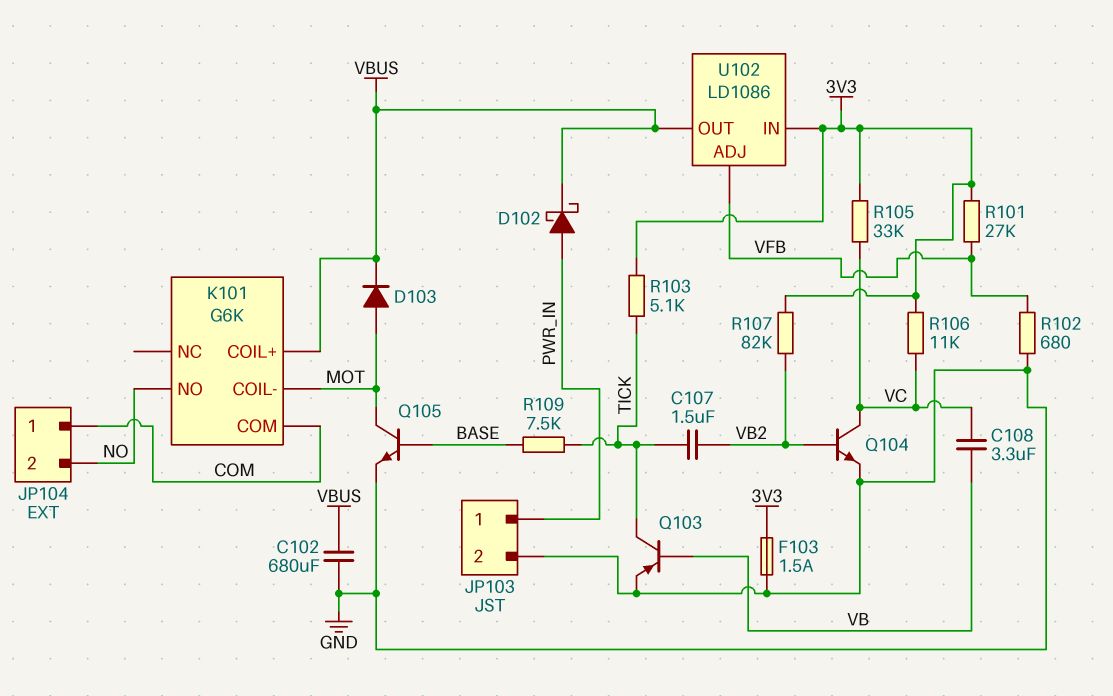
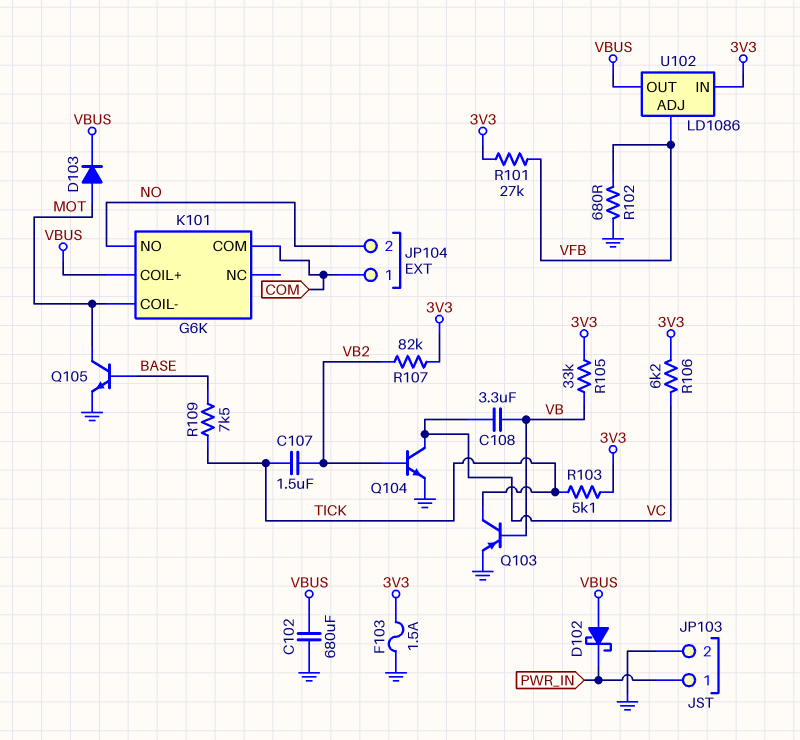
D102: schottky (A PWR_IN, K VBUS) -> schottky (A VBUS, K PWR_IN)
R105: 33k (3V3, VC) -> 33k (3V3, VB)
R106: 11k (3V3, VC) -> 6.2k (3V3, VC)

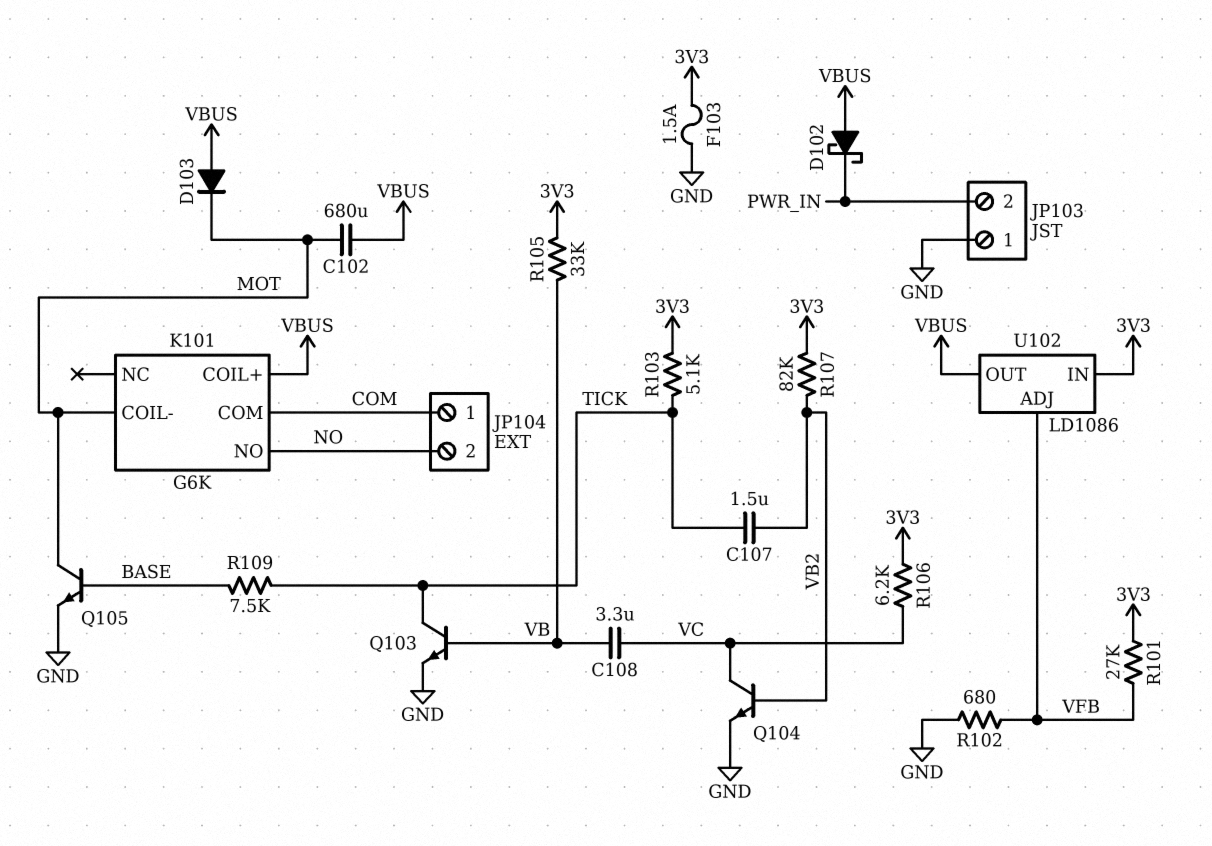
C102: 680uF (GND, VBUS) -> 680uF (MOT, VBUS)
D103: diode (A MOT, K VBUS) -> diode (A VBUS, K MOT)
JP103 pin 1: PWR_IN -> GND
JP103 pin 2: GND -> PWR_IN
Q103: PNP (B VB, C TICK, E GND) -> NPN (B VB, C TICK, E GND)

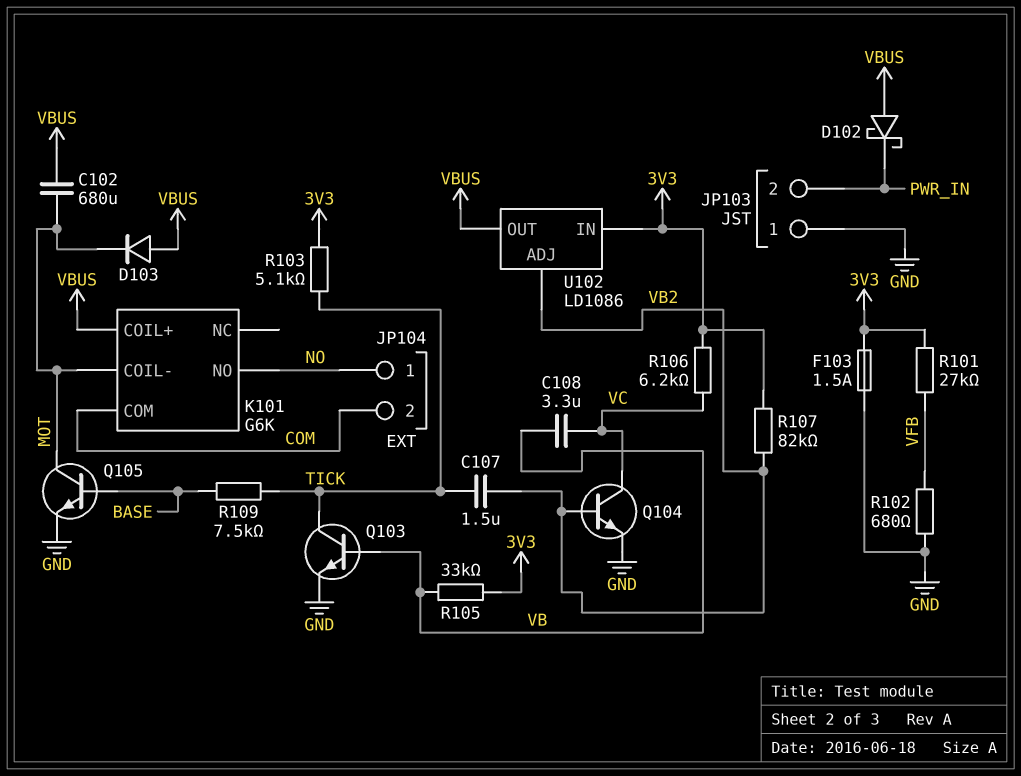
JP104 pin 1: COM -> NO
JP104 pin 2: NO -> COM
U102 pin ADJ: VFB -> VB2

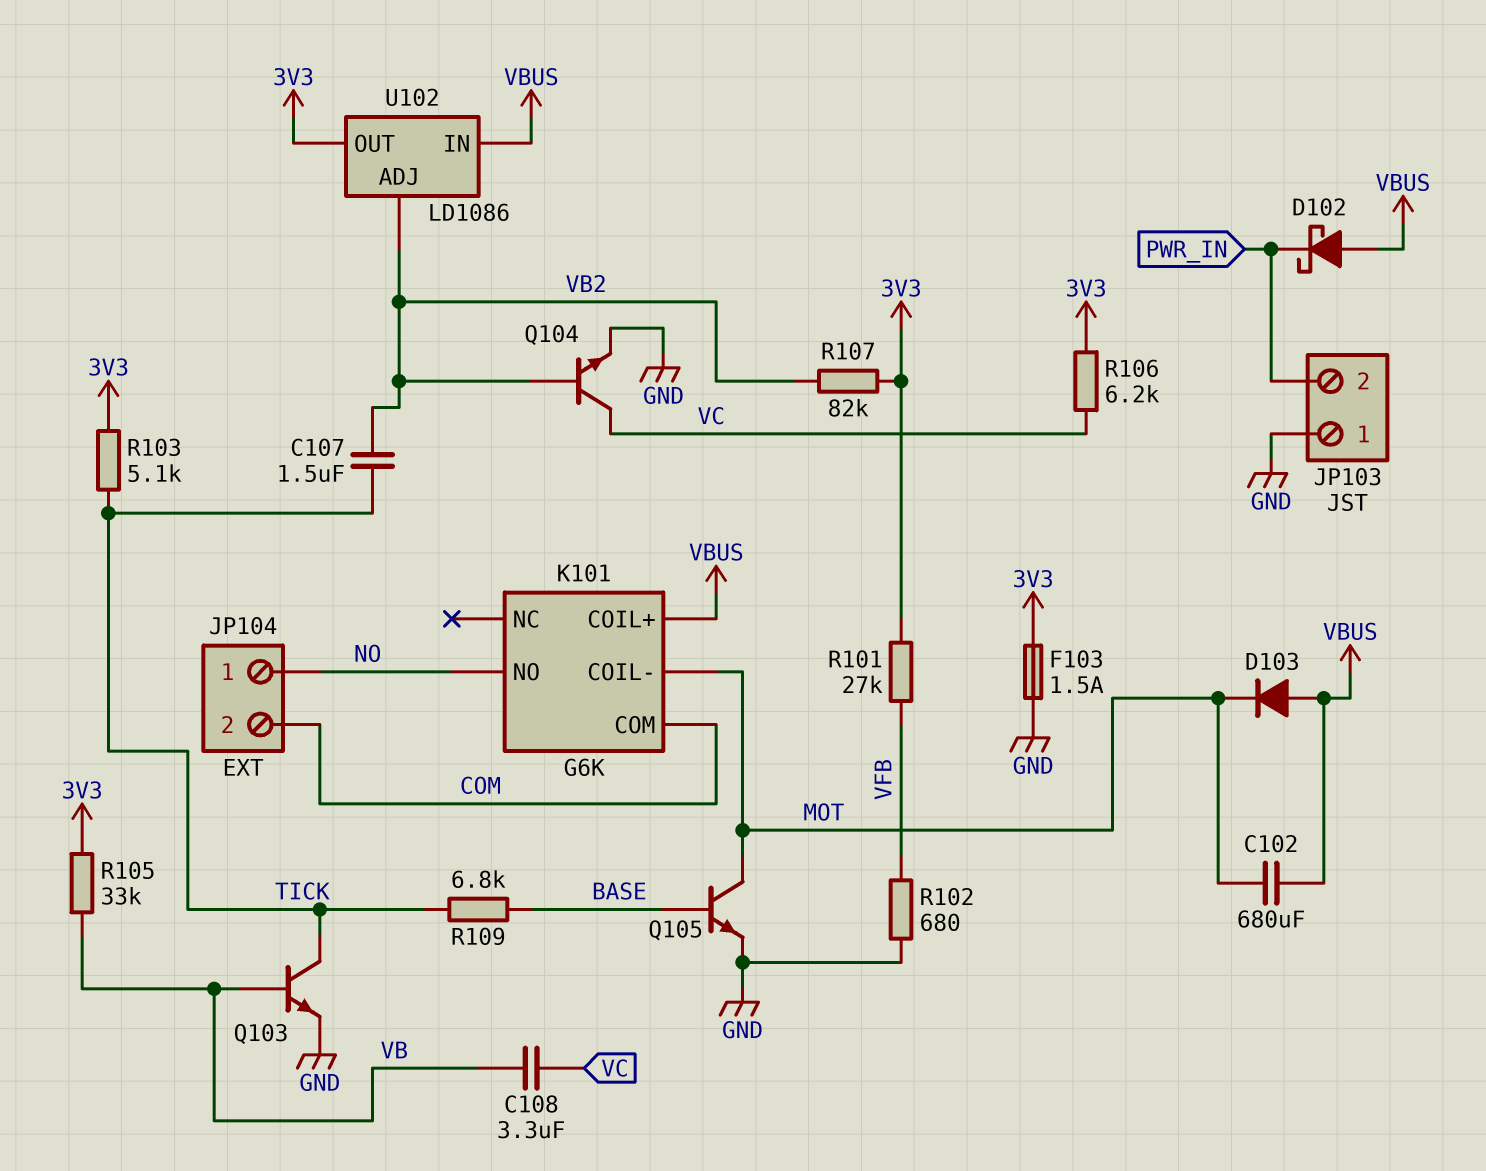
R109: 7.5k (BASE, TICK) -> 6.8k (BASE, TICK)
U102 pin IN: 3V3 -> VBUS
U102 pin OUT: VBUS -> 3V3

